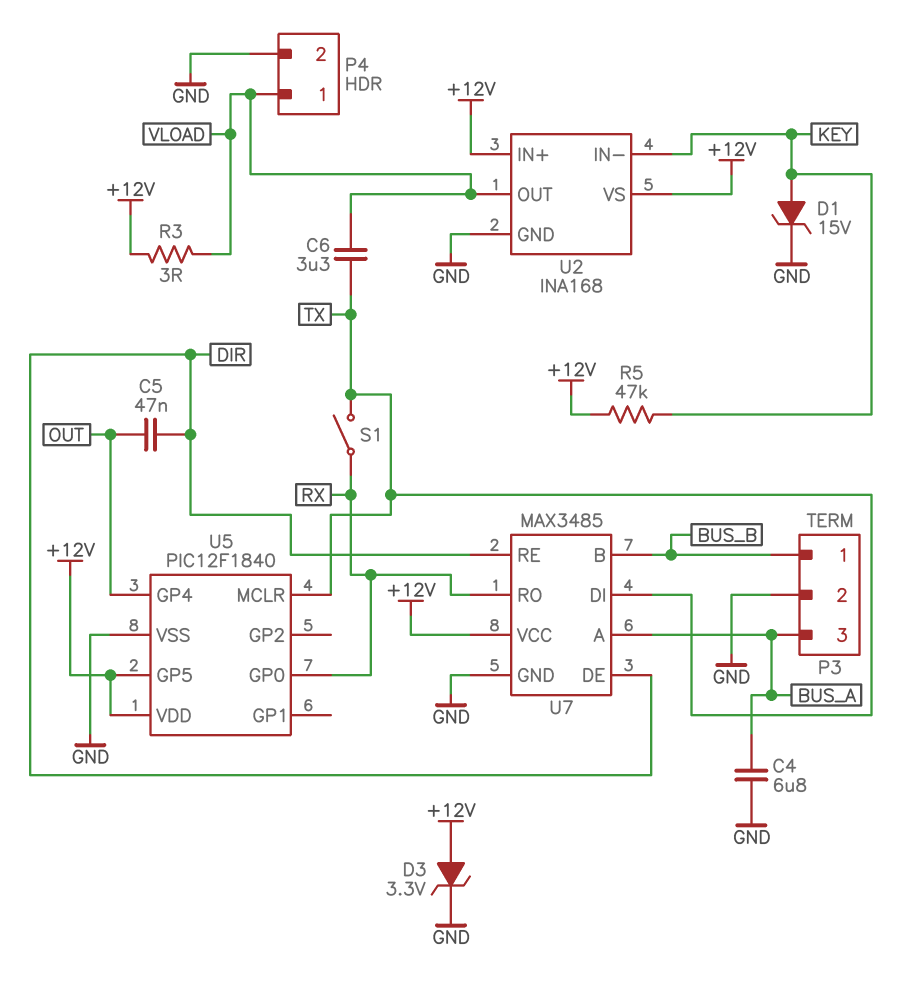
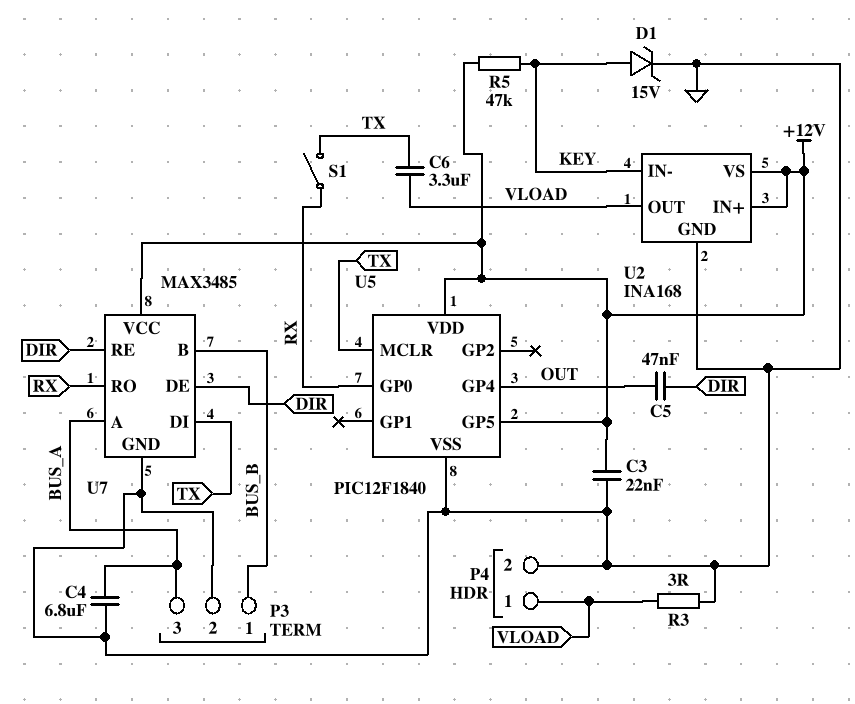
C3: none -> 22nF (+12V, GND)
D3: zener 3.3V (A +12V, K GND) -> none
R3: 3 (+12V, VLOAD) -> 3 (GND, VLOAD)

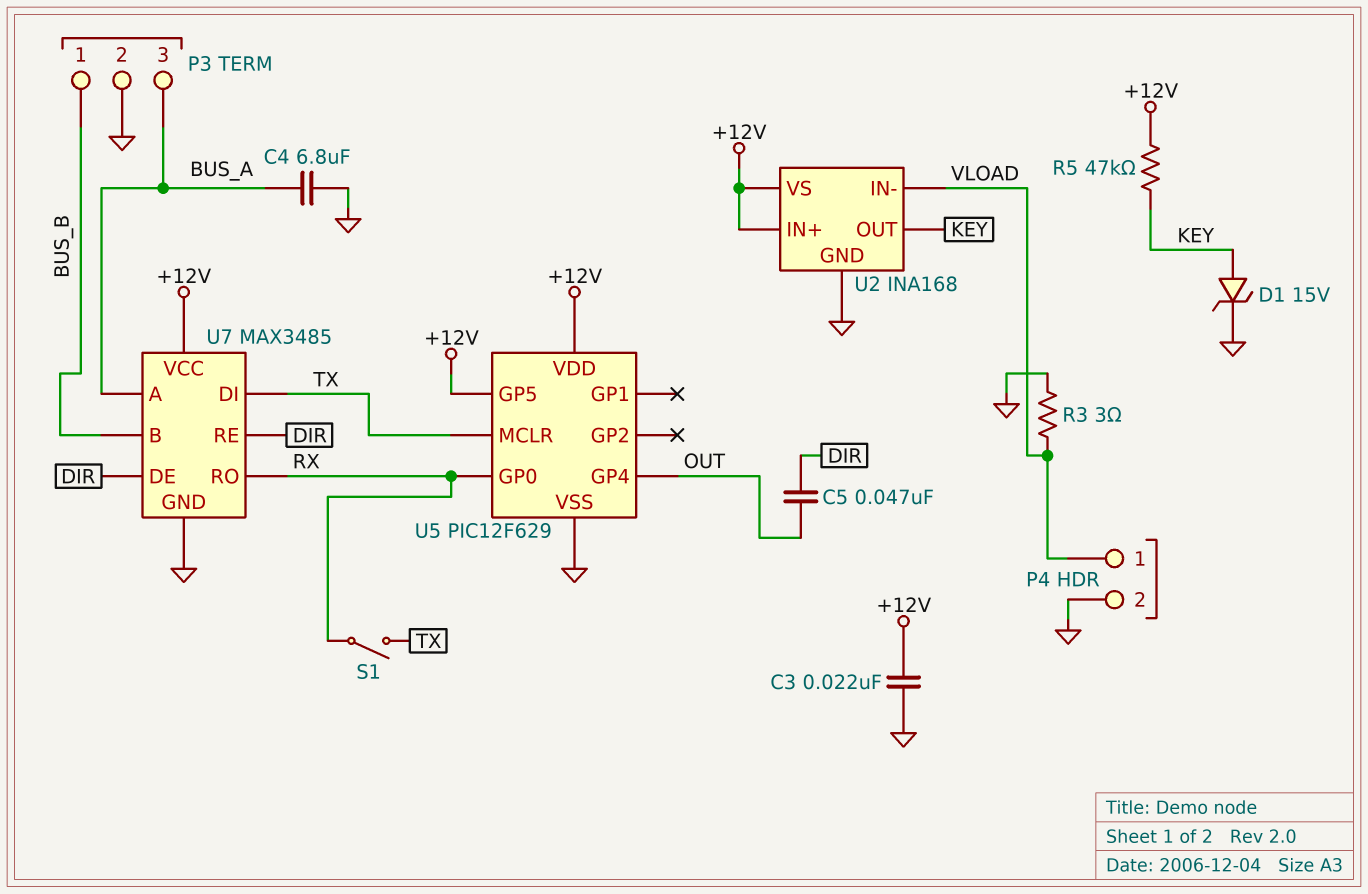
C6: 3.3uF (TX, VLOAD) -> none
U2 pin IN-: KEY -> VLOAD
U2 pin OUT: VLOAD -> KEY
U5: PIC12F1840 -> PIC12F629

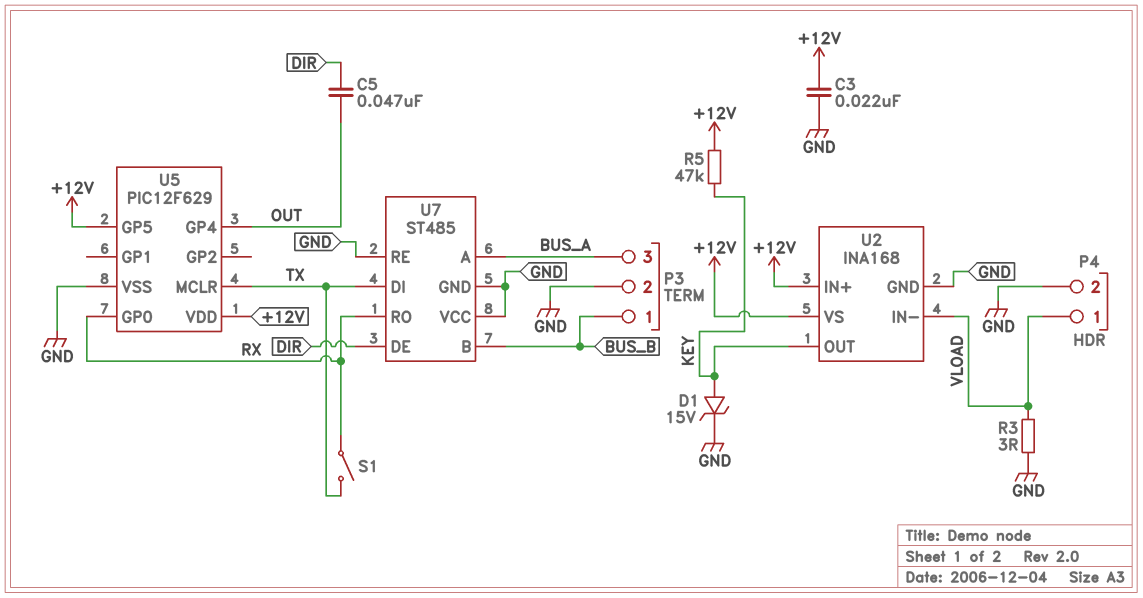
C4: 6.8uF (BUS_A, GND) -> none
U7: MAX3485 -> ST485
U7 pin RE: DIR -> GND
U7 pin VCC: +12V -> GND

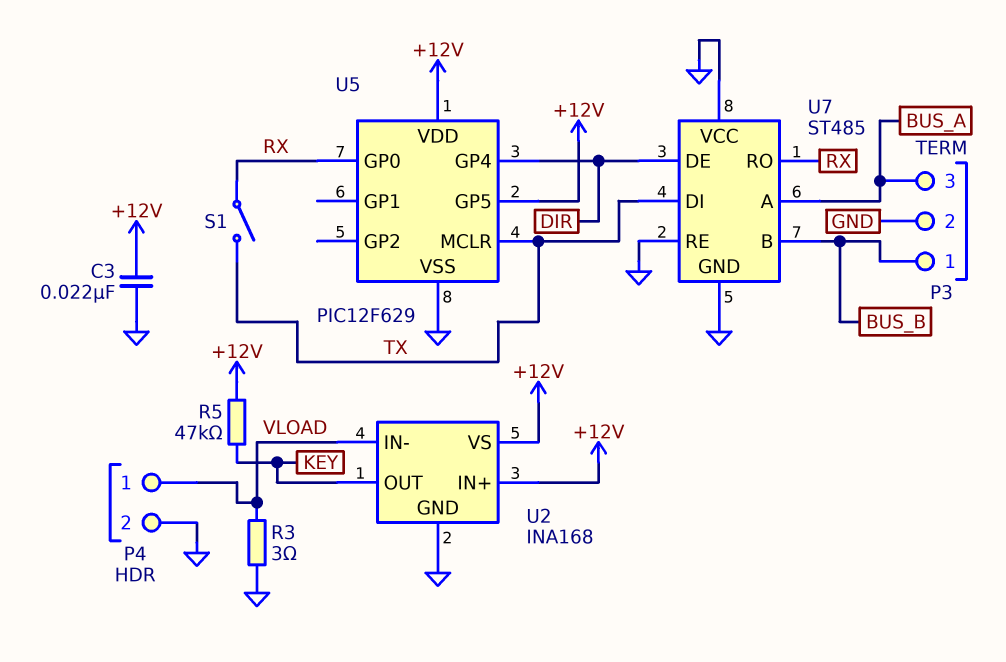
C5: 47nF (DIR, OUT) -> none
D1: zener 15V (A KEY, K GND) -> none
U5 pin GP4: OUT -> DIR

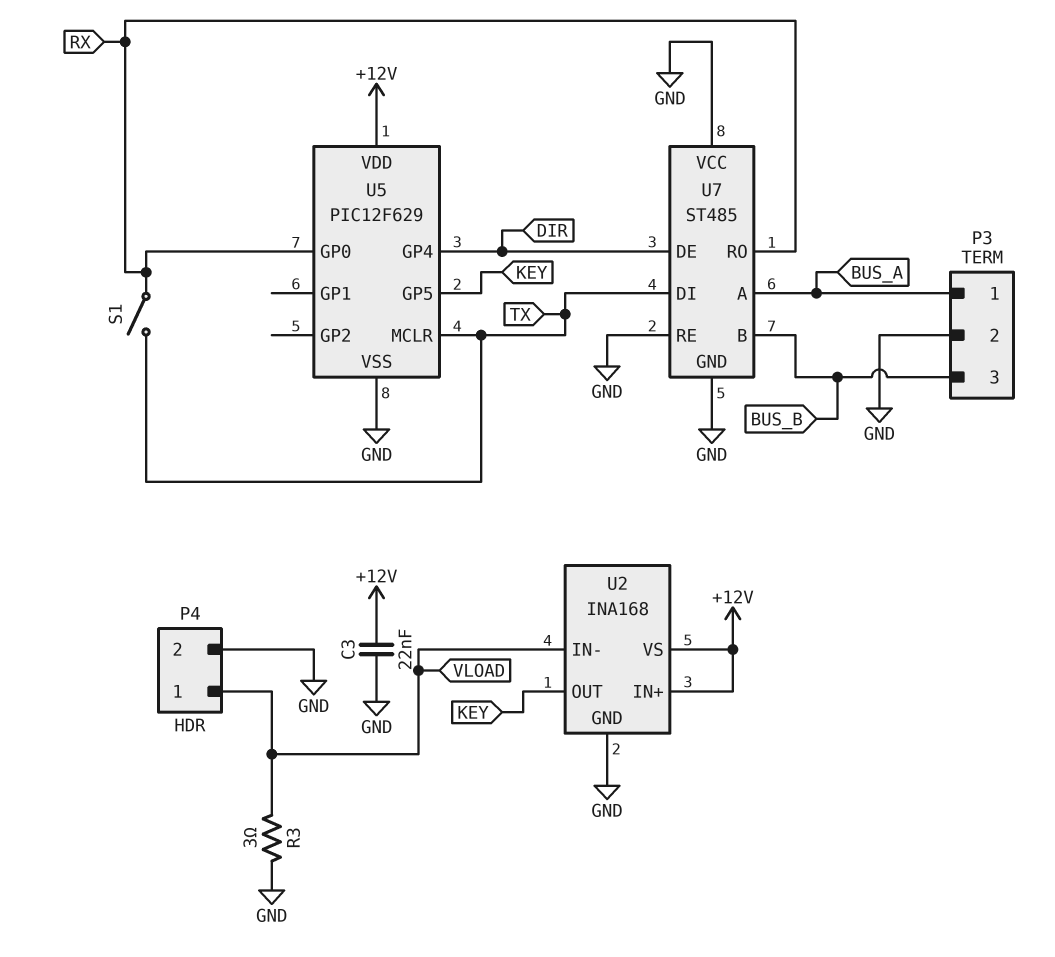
P3 pin 1: BUS_B -> BUS_A
P3 pin 3: BUS_A -> BUS_B
R5: 47k (+12V, KEY) -> none
U5 pin GP5: +12V -> KEY

